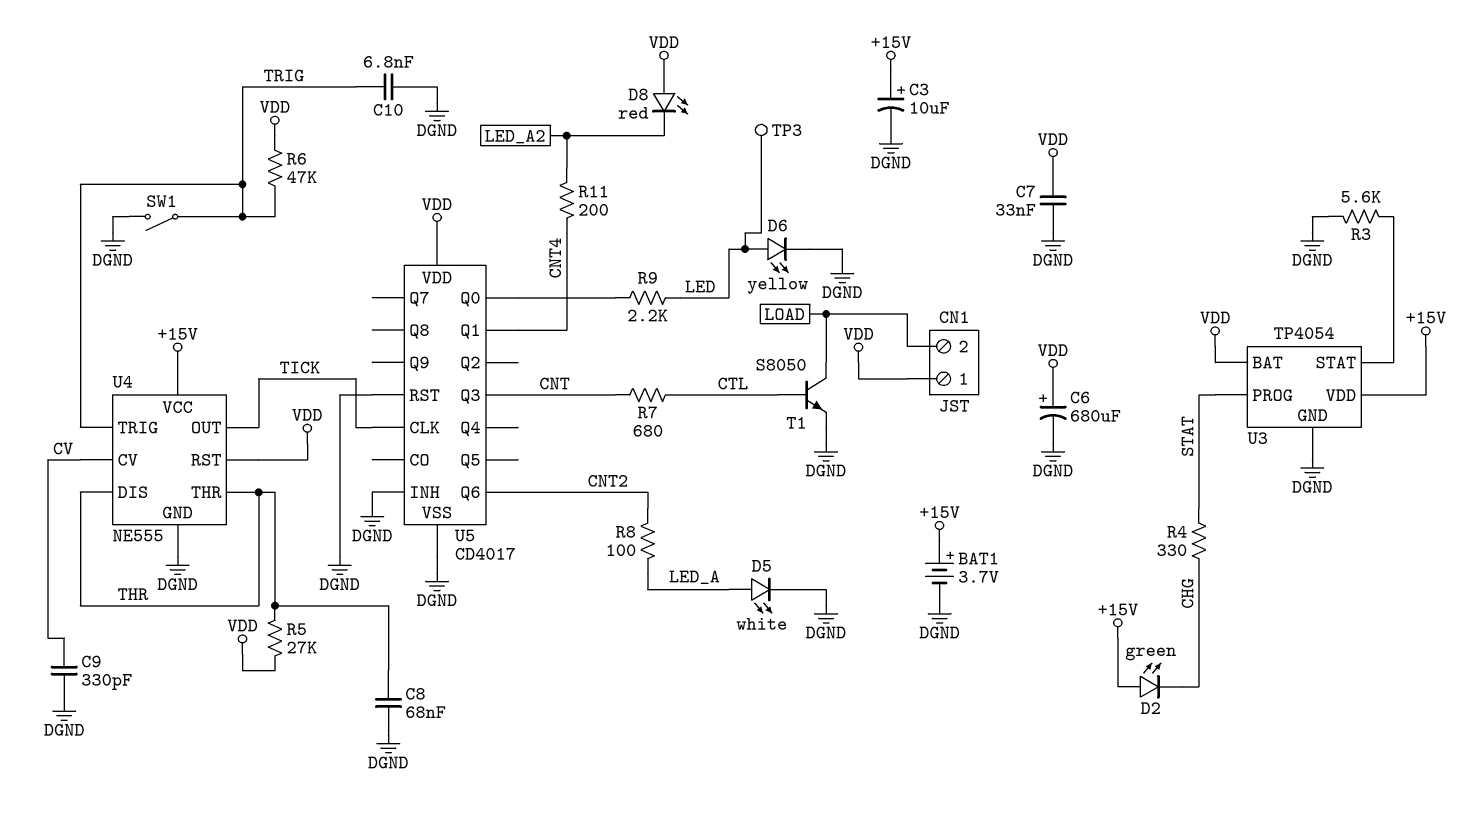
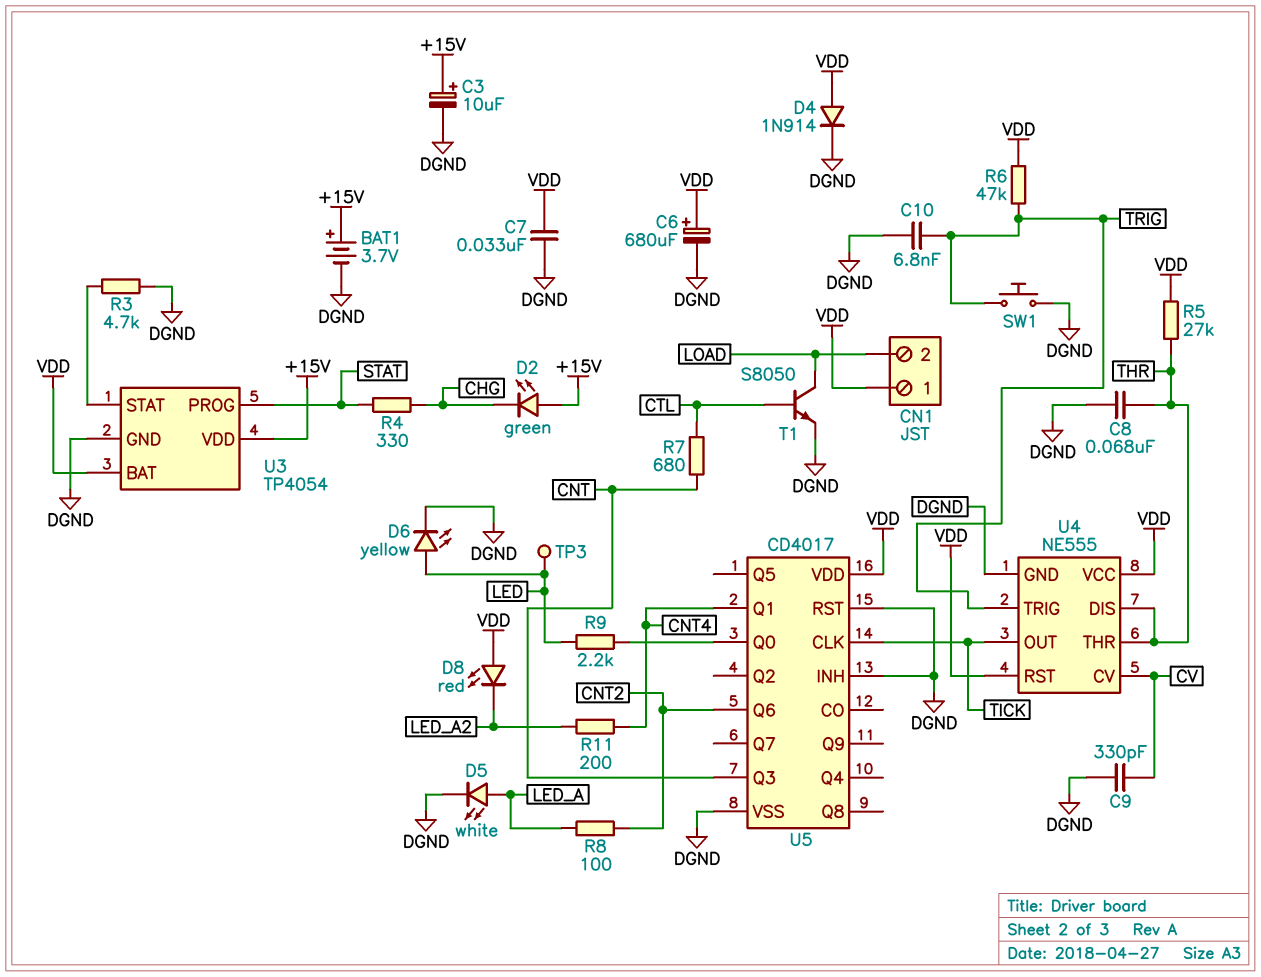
D4: none -> diode 1N914 (A VDD, K DGND)
R3: 5.6k (DGND, U3/STAT) -> 4.7k (DGND, U3/STAT)
SW1: switch (DGND, TRIG) -> button (DGND, TRIG)
U4 pin VCC: +15V -> VDD

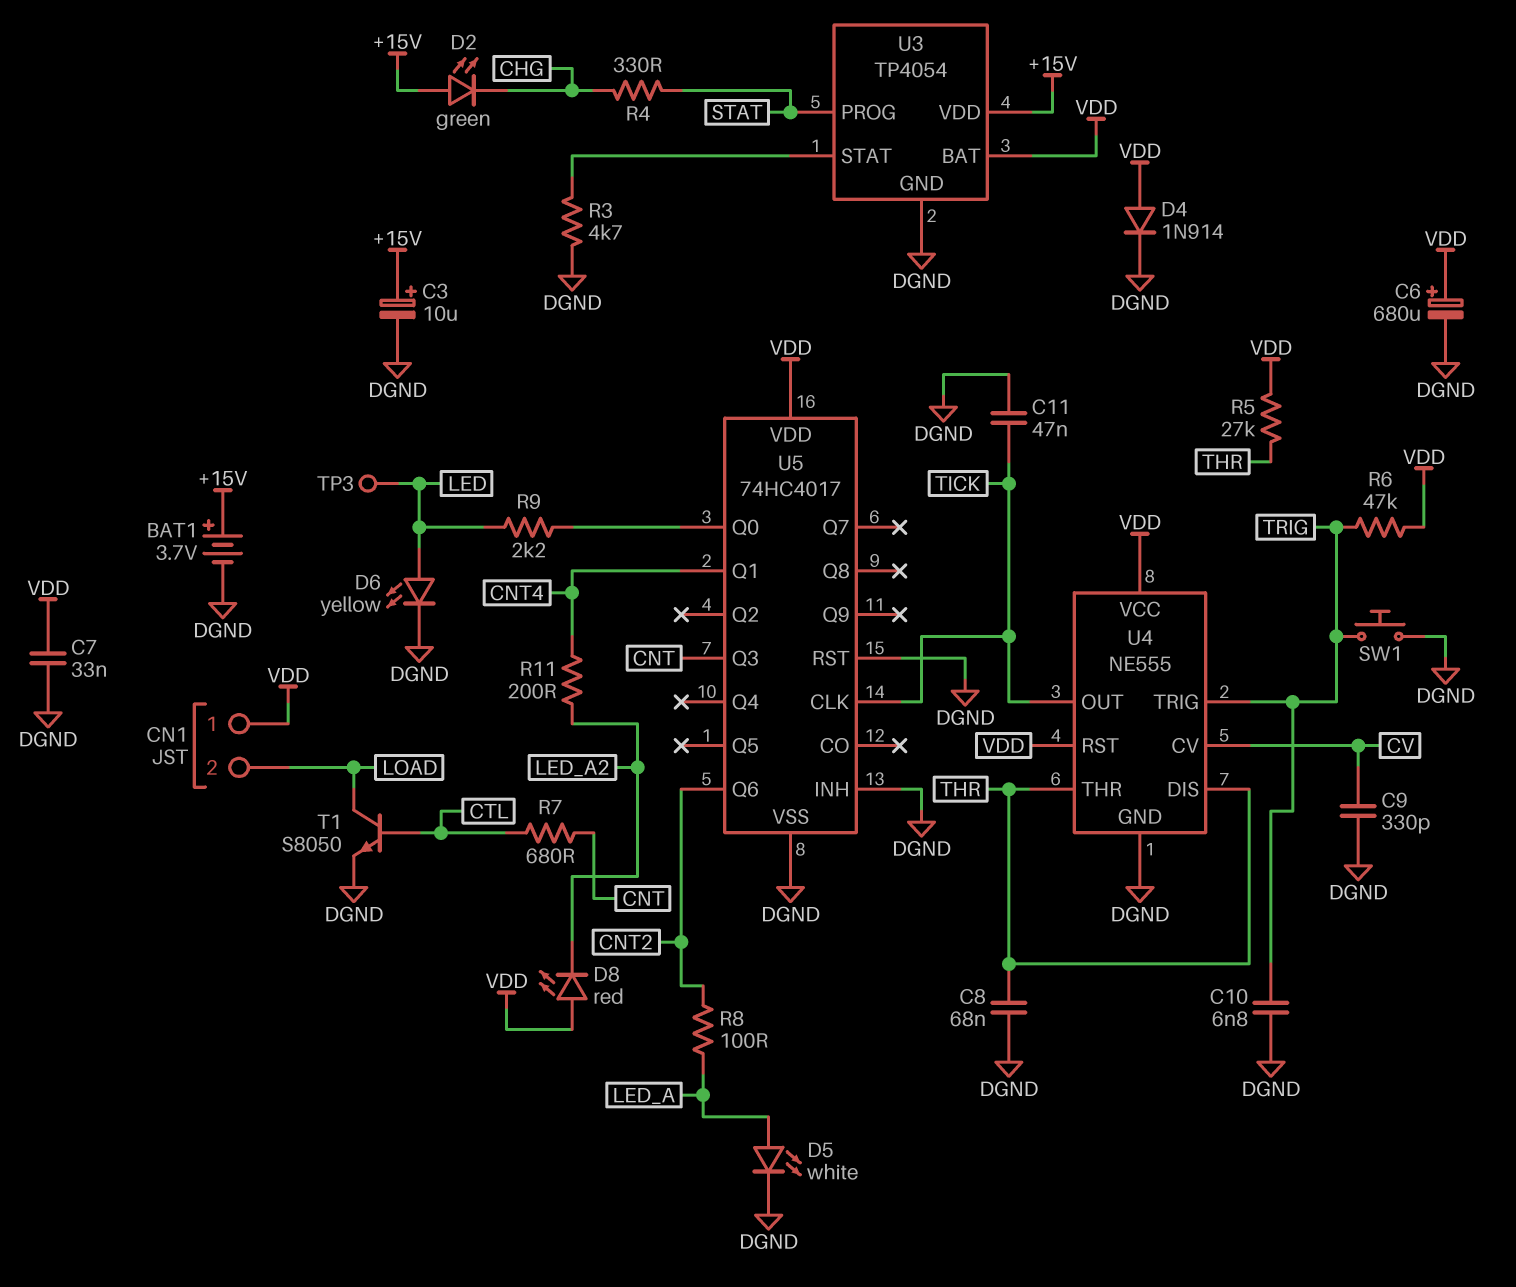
C11: none -> 47nF (DGND, TICK)
U5: CD4017 -> 74HC4017

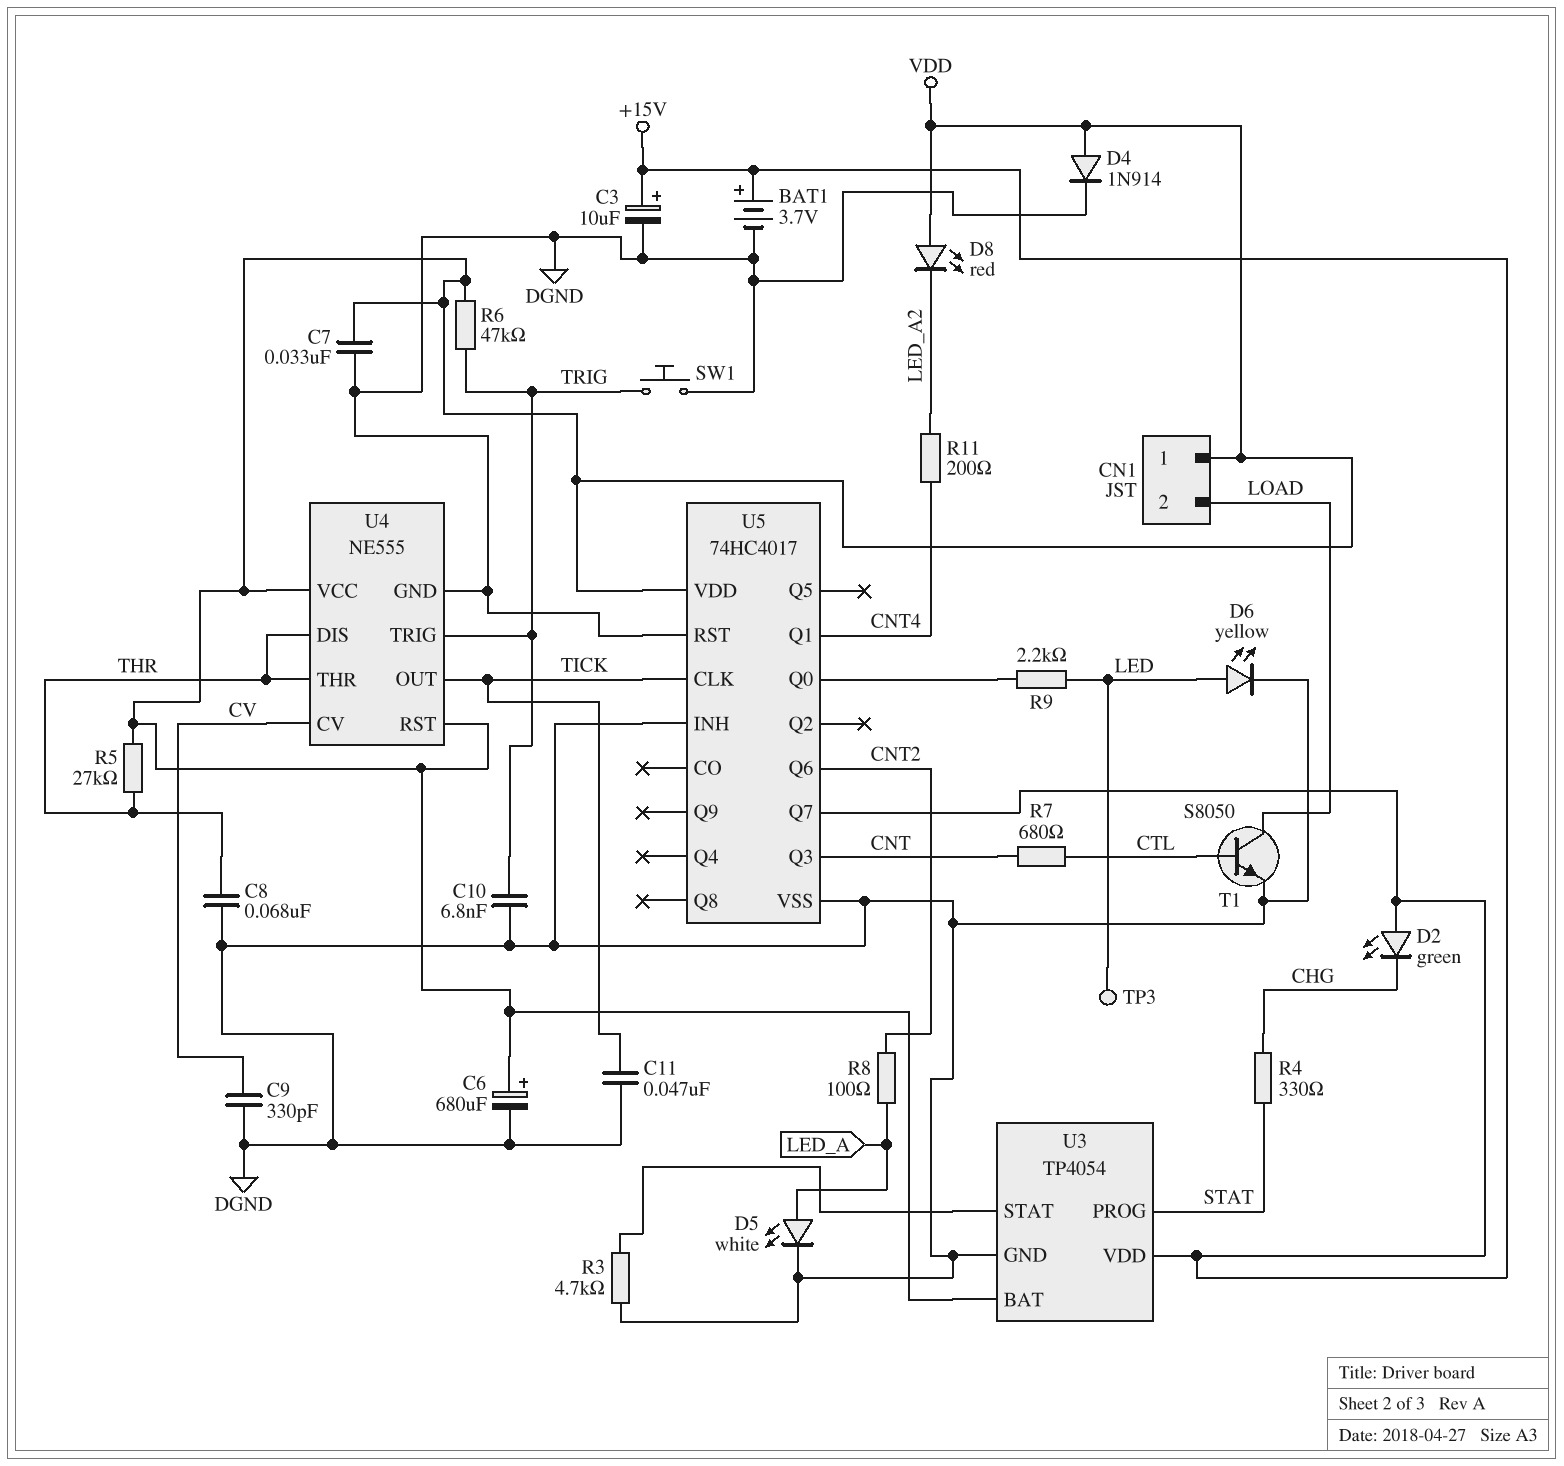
U5 pin Q7: none -> +15V

